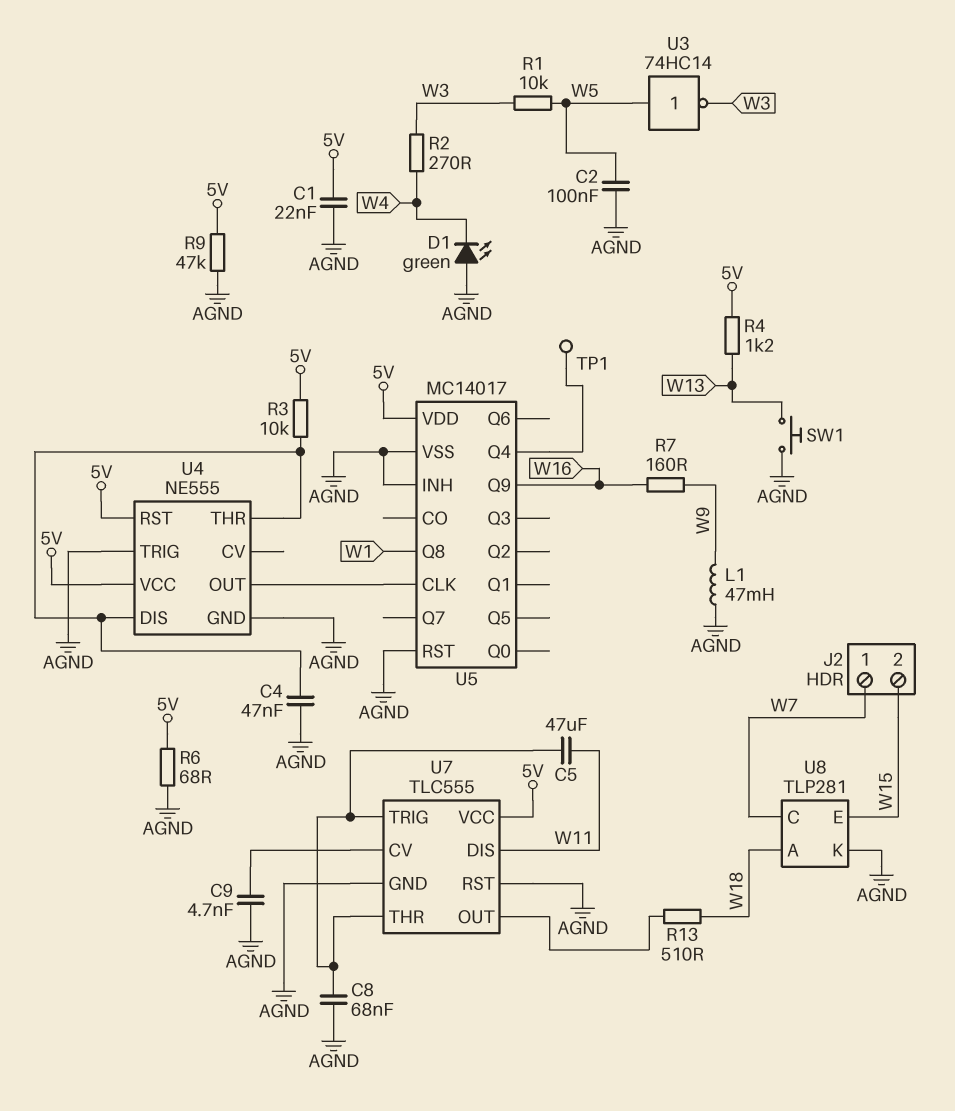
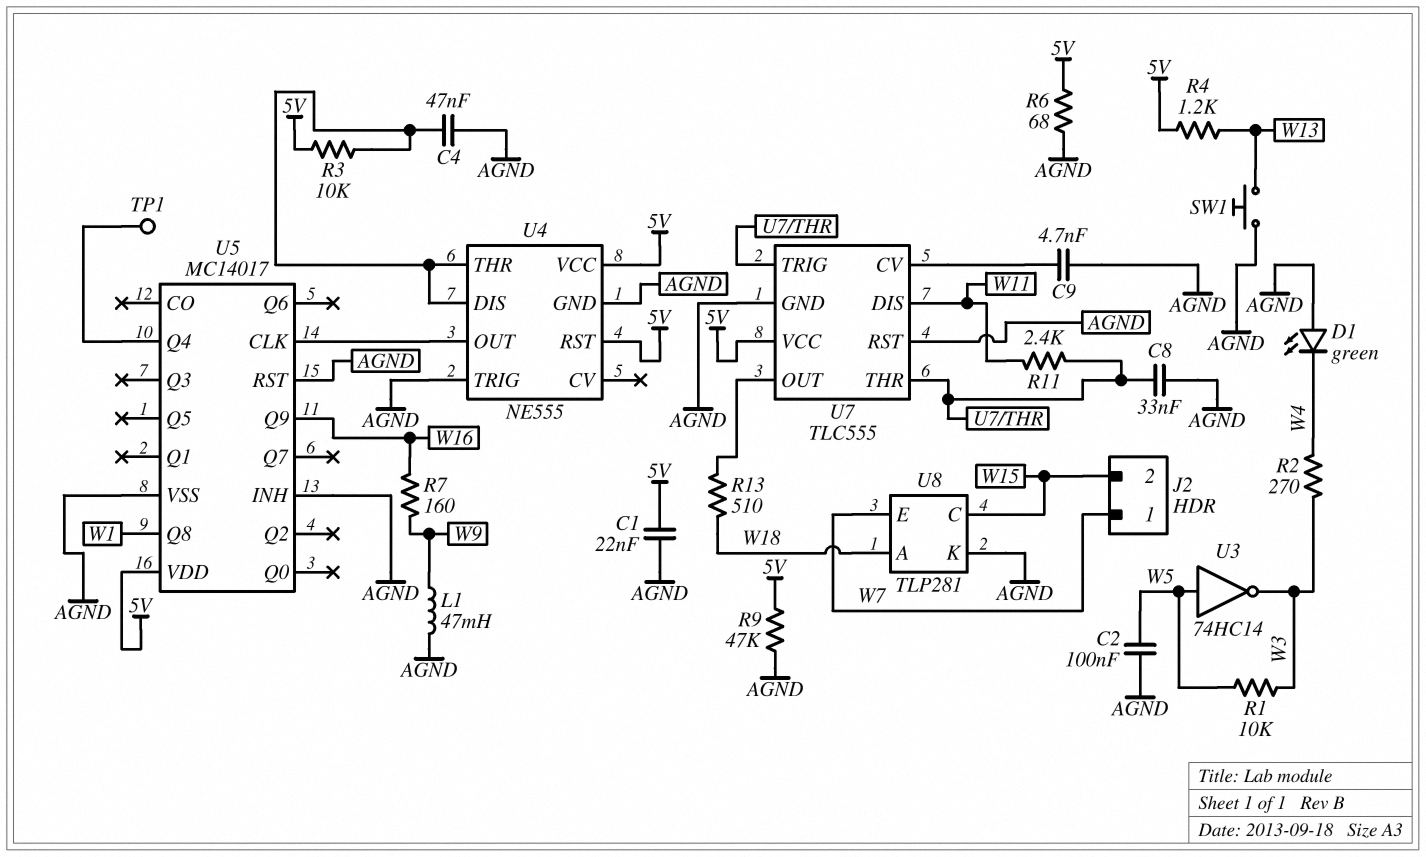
C5: 47uF (U7/THR, W11) -> none
C8: 68nF (AGND, U7/THR) -> 33nF (AGND, U7/THR)
R11: none -> 2.4k (U7/THR, W11)
U8 pin C: W7 -> W15
U8 pin E: W15 -> W7

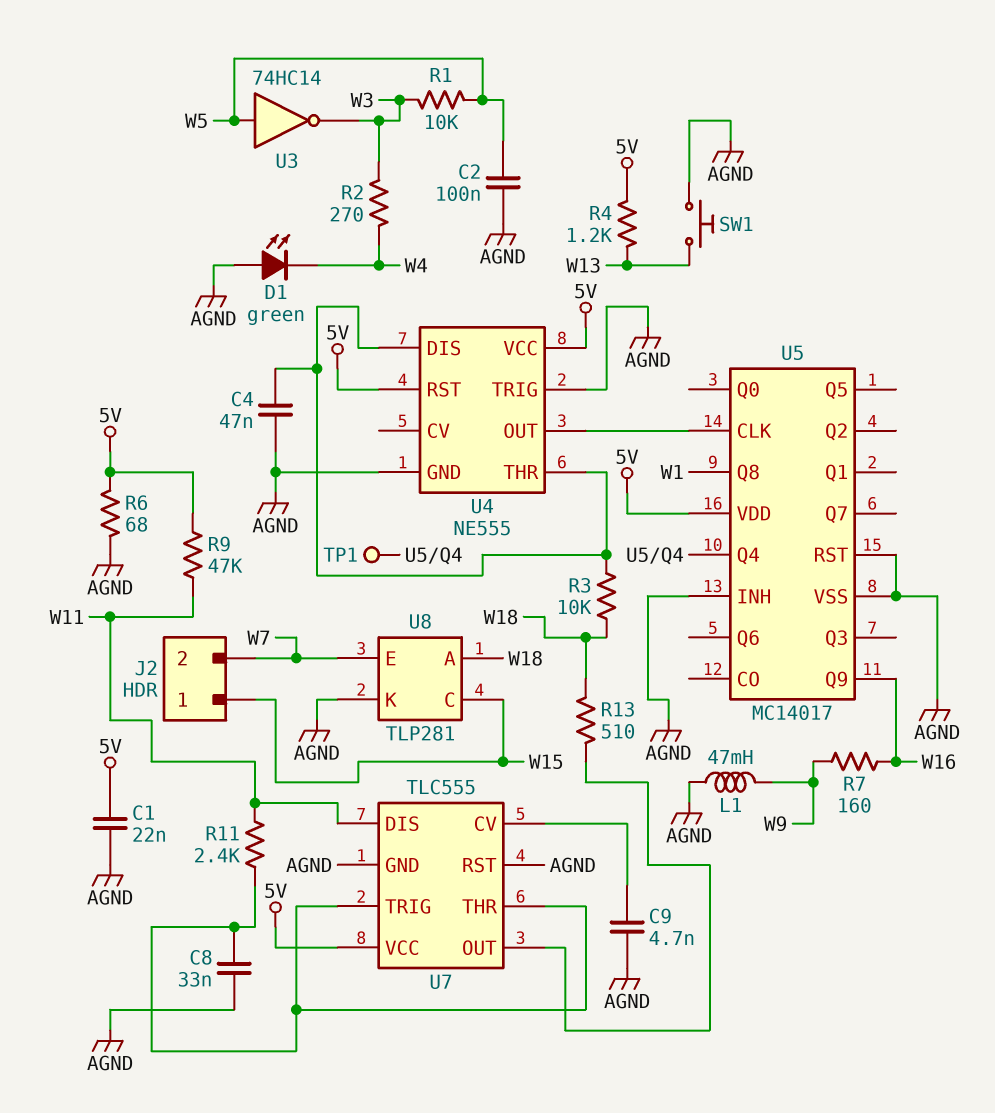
J2 pin 1: W7 -> W15
J2 pin 2: W15 -> W7
R3: 10k (5V, U4/DIS) -> 10k (U4/DIS, W18)
R9: 47k (5V, AGND) -> 47k (5V, W11)

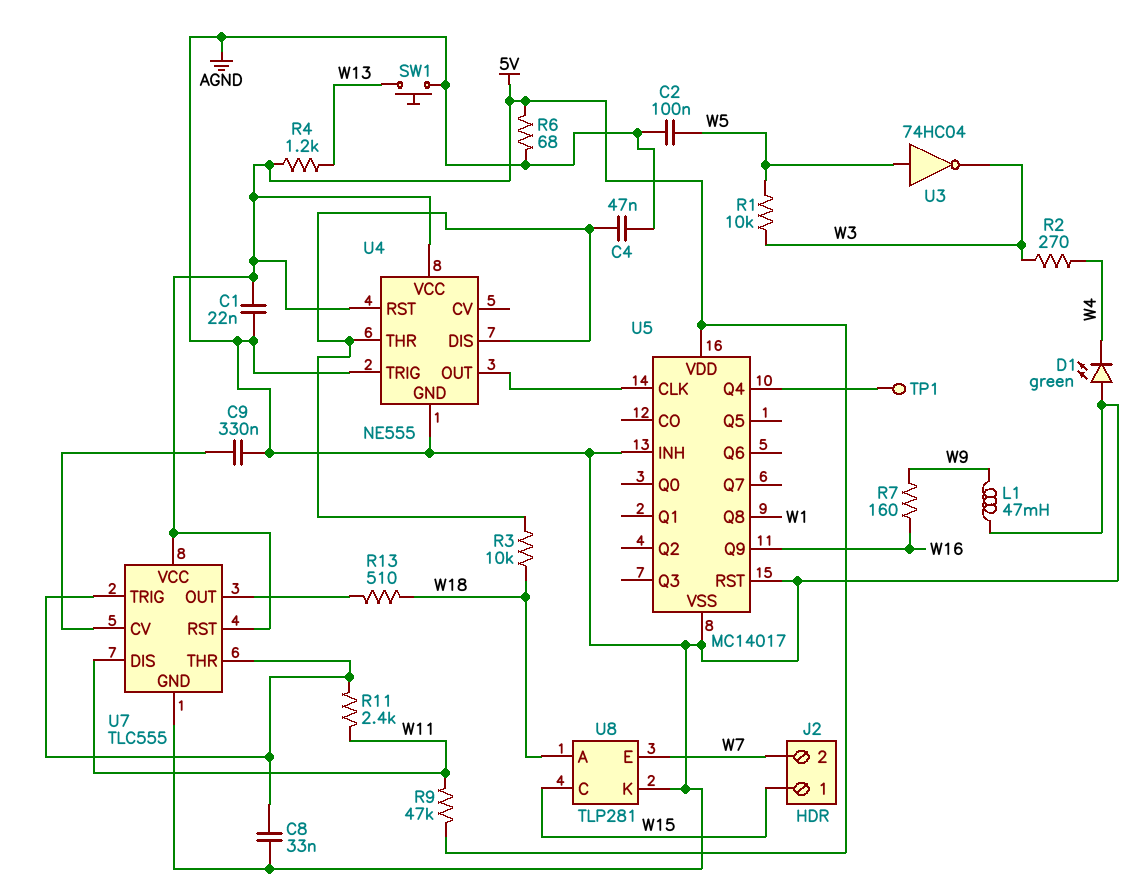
C9: 4.7nF (AGND, U7/CV) -> 330nF (AGND, U7/CV)
U3: NOT 74HC14 (in W5, out W3) -> NOT 74HC04 (in W5, out W3)
U7 pin RST: AGND -> 5V

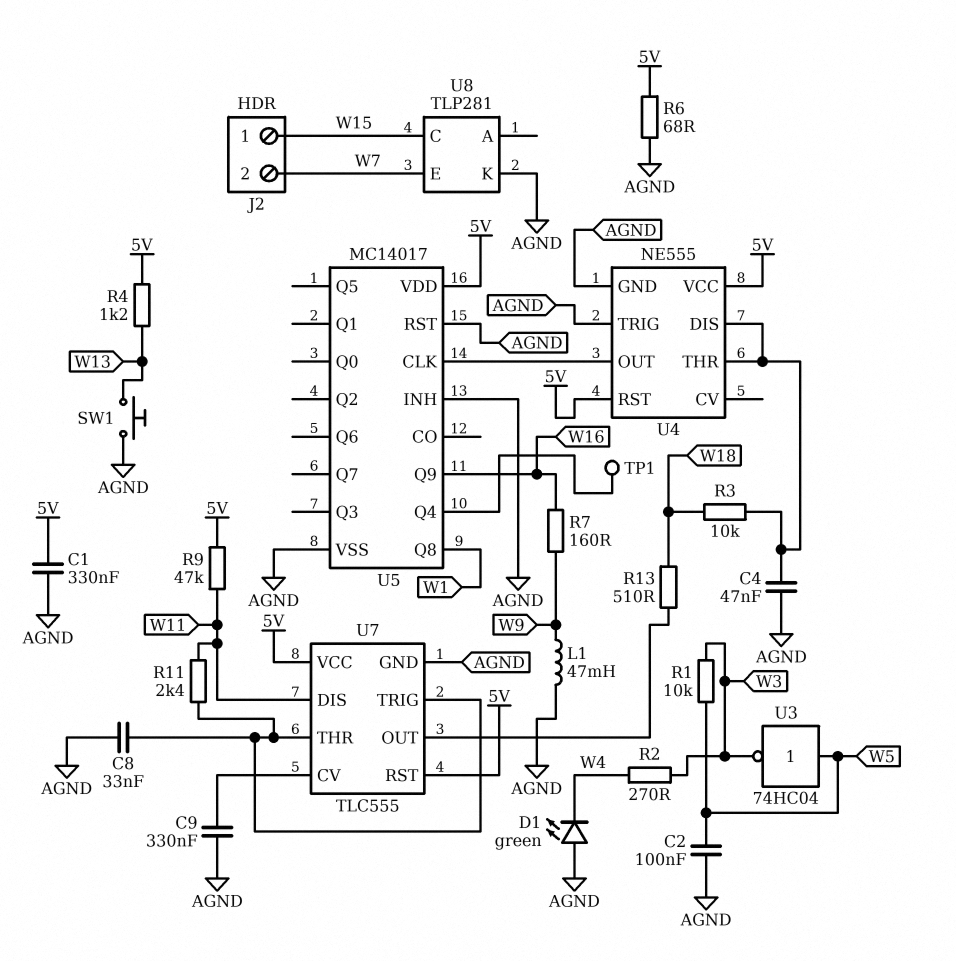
C1: 22nF (5V, AGND) -> 330nF (5V, AGND)
U8 pin A: W18 -> none

